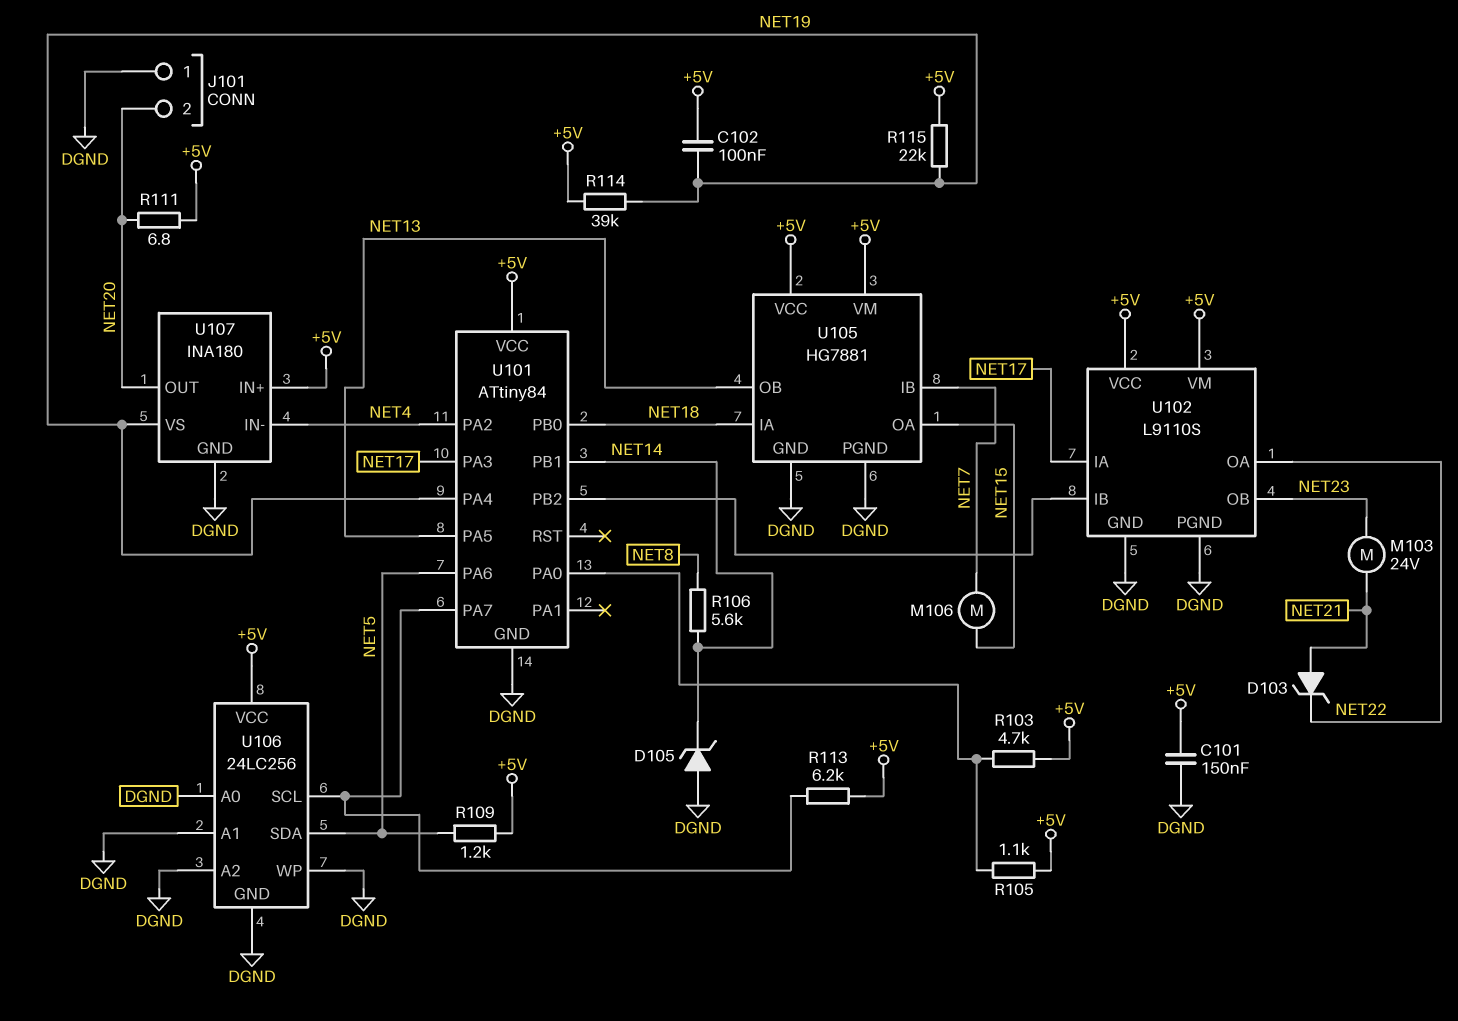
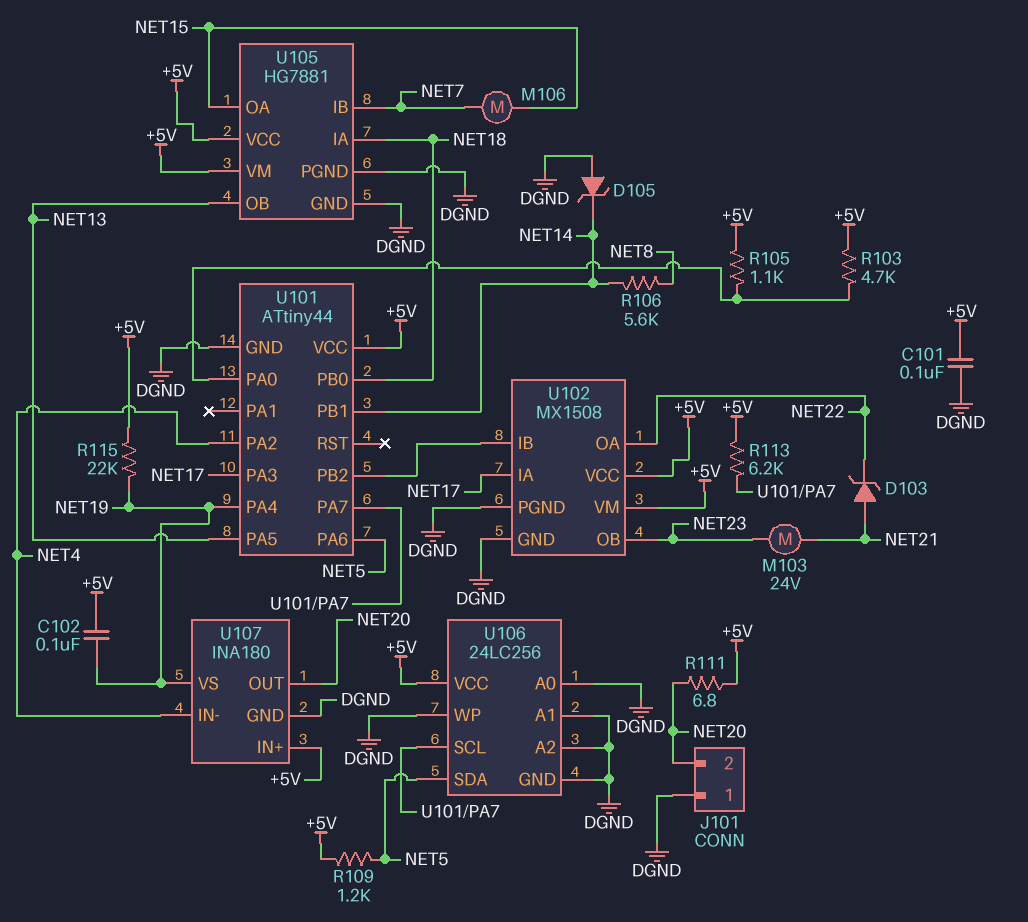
C101: 150nF (+5V, DGND) -> 100nF (+5V, DGND)
R114: 39k (+5V, NET19) -> none
U101: ATtiny84 -> ATtiny44
U102: L9110S -> MX1508

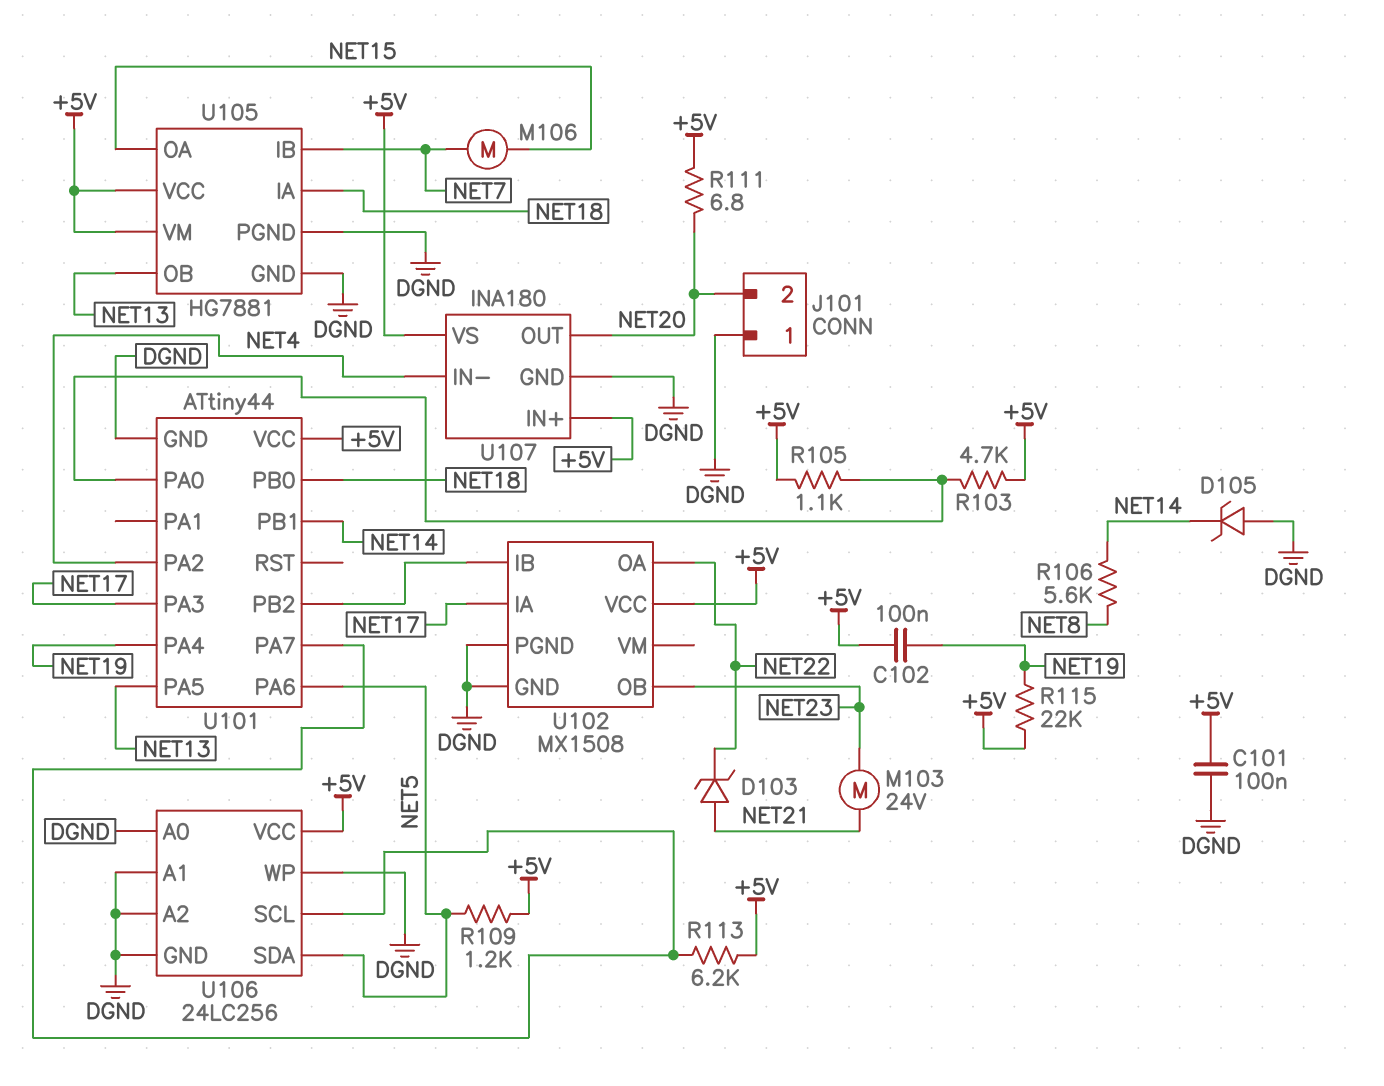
U102 pin VM: +5V -> none
U107 pin VS: NET19 -> +5V

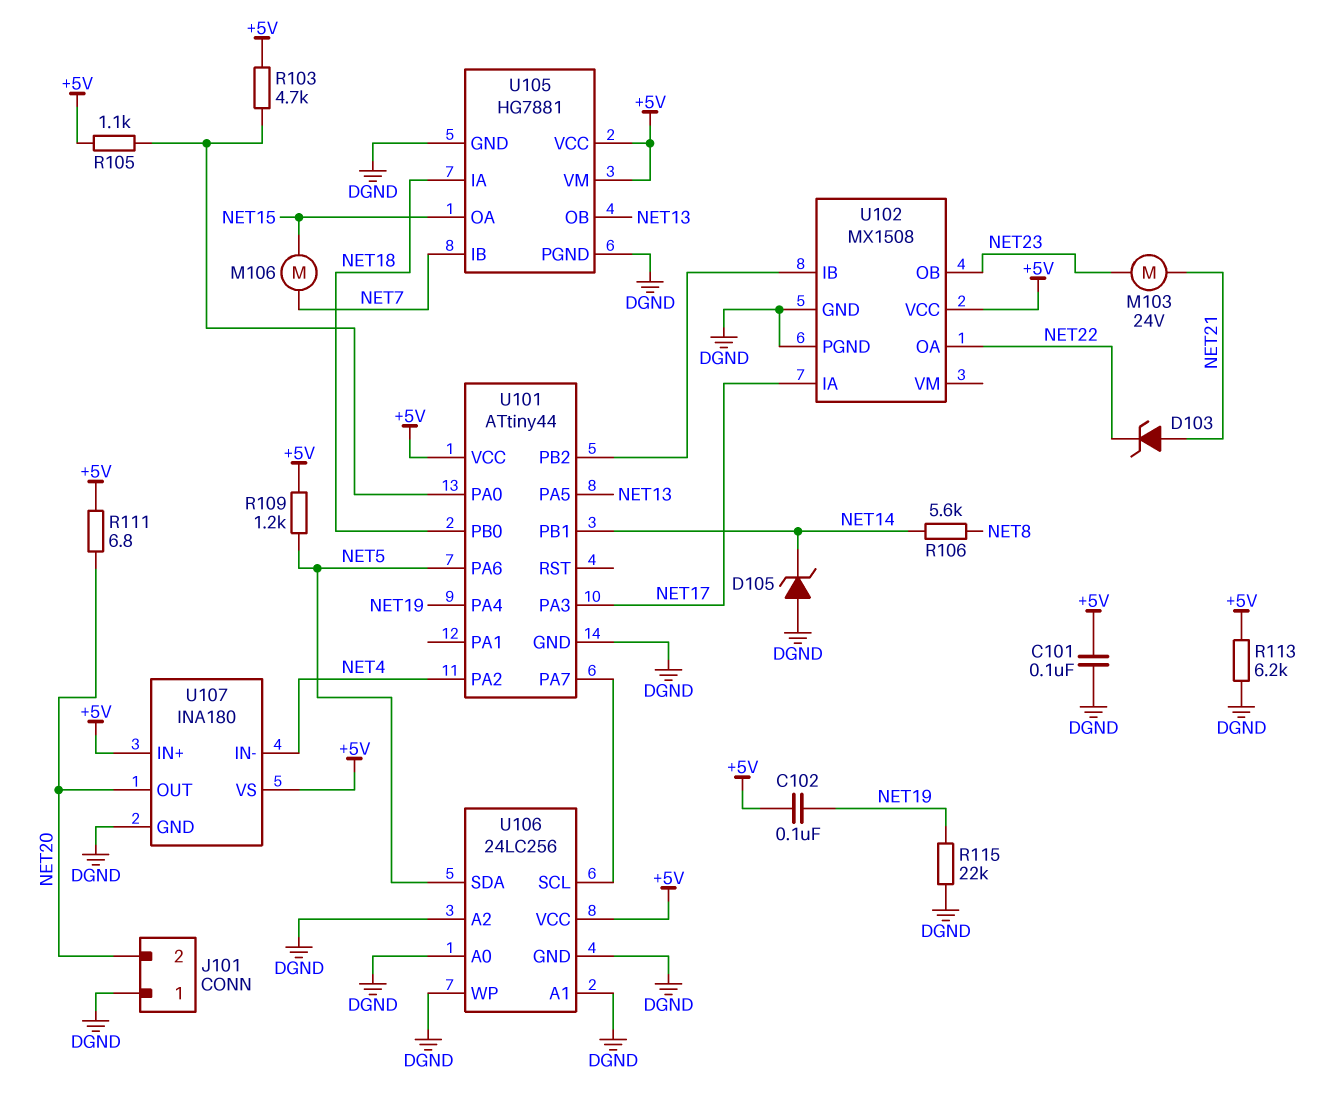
R113: 6.2k (+5V, U101/PA7) -> 6.2k (+5V, DGND)
R115: 22k (+5V, NET19) -> 22k (DGND, NET19)

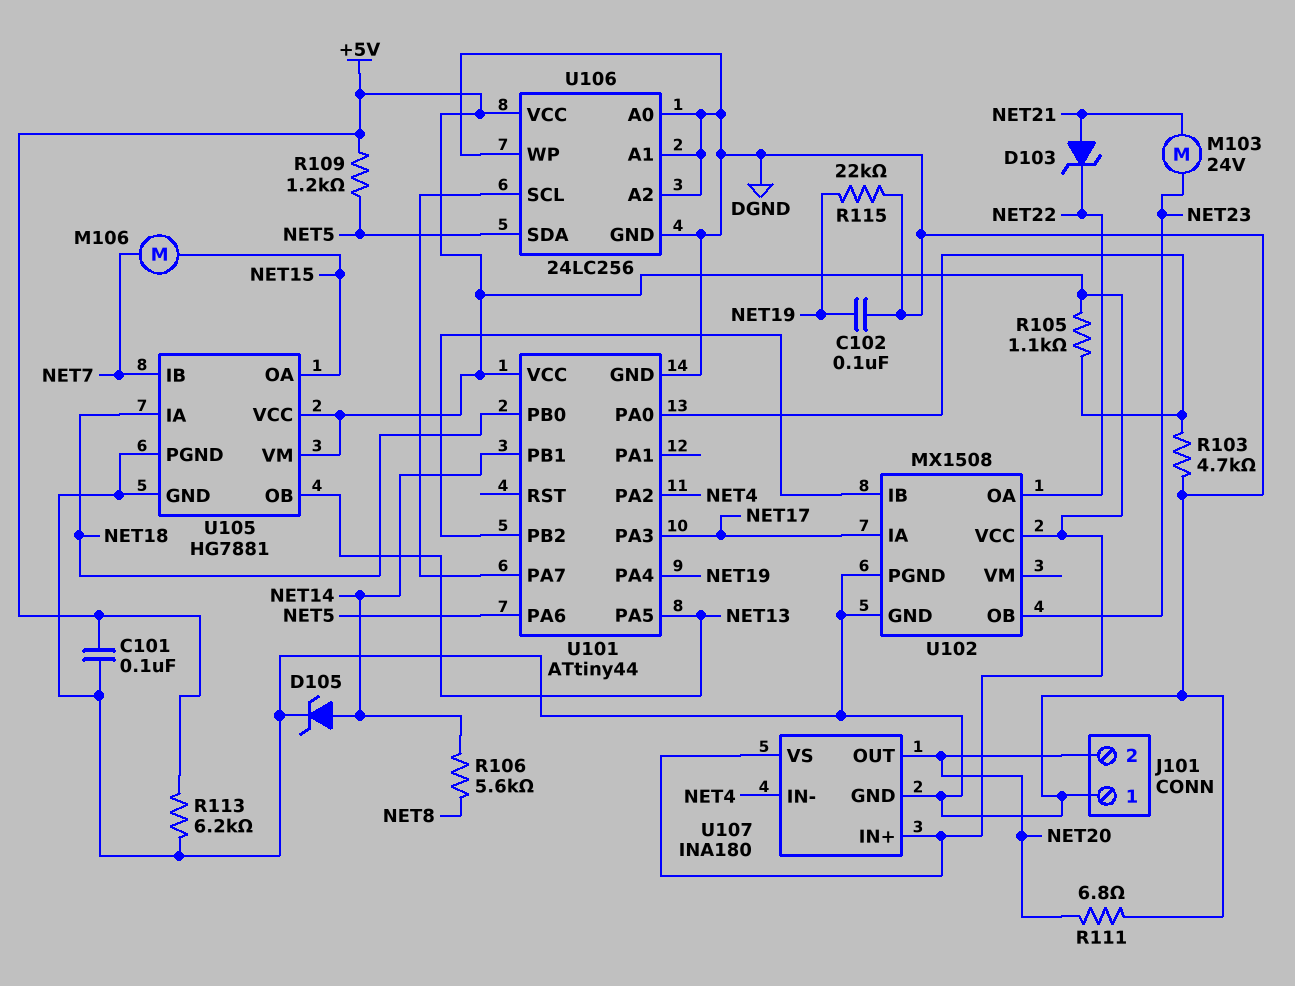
C102: 100nF (+5V, NET19) -> 100nF (DGND, NET19)
D105: zener (A DGND, K NET14) -> zener (A NET14, K DGND)
R103: 4.7k (+5V, U101/PA0) -> 4.7k (DGND, U101/PA0)
R111: 6.8 (+5V, NET20) -> 6.8 (DGND, NET20)

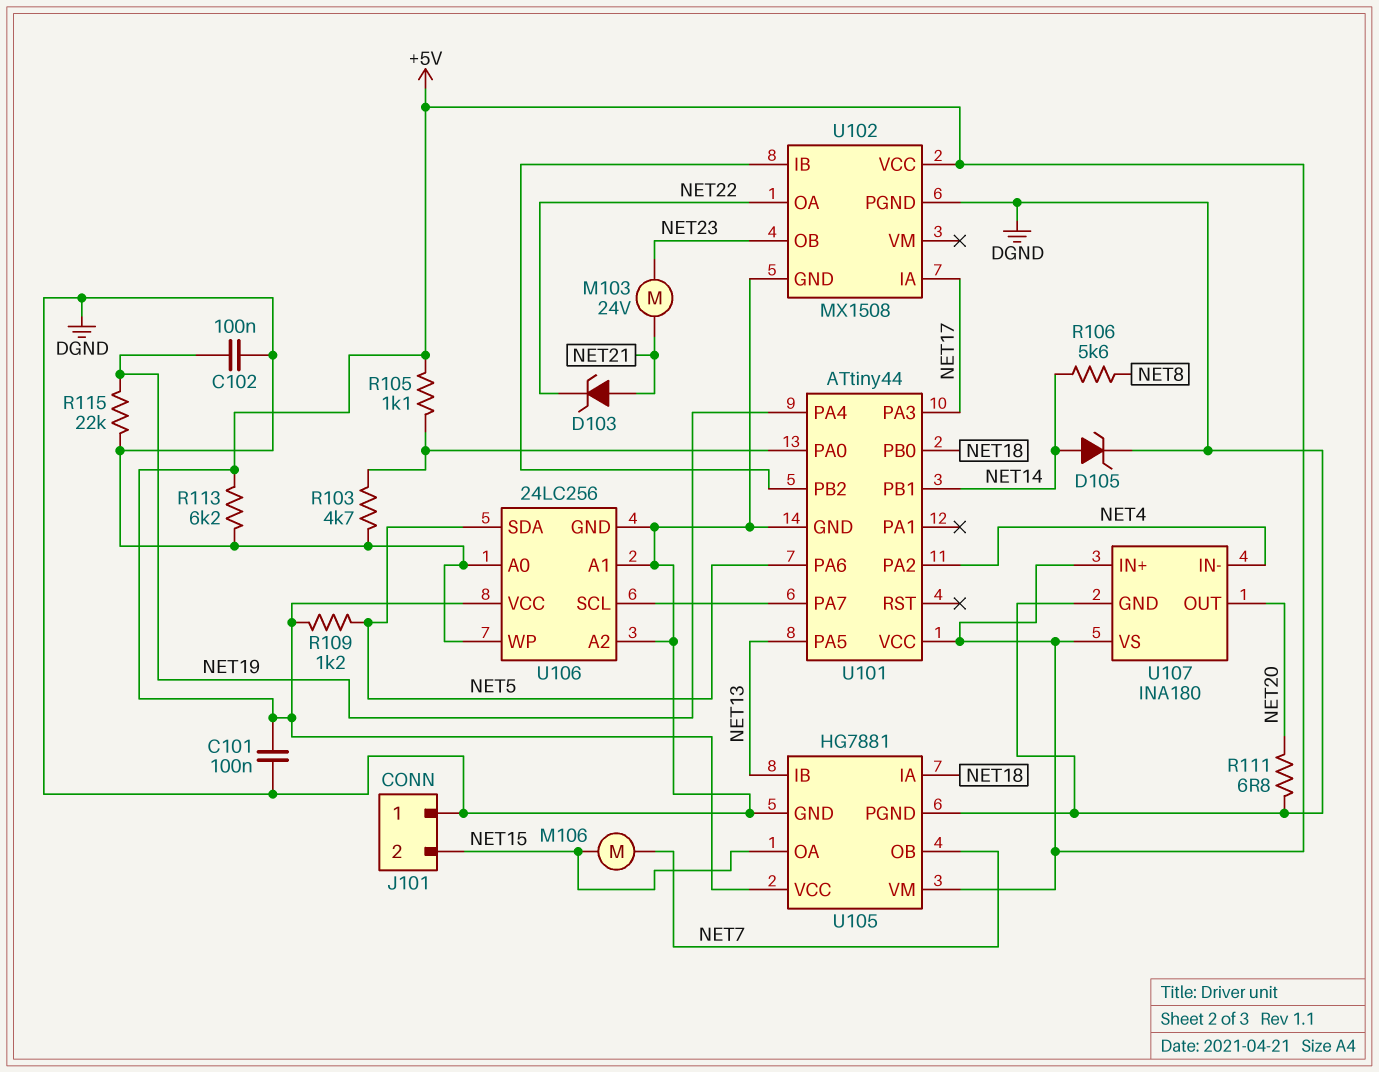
J101 pin 2: NET20 -> NET15
U105 pin IB: NET7 -> NET13
U105 pin OB: NET13 -> NET7

